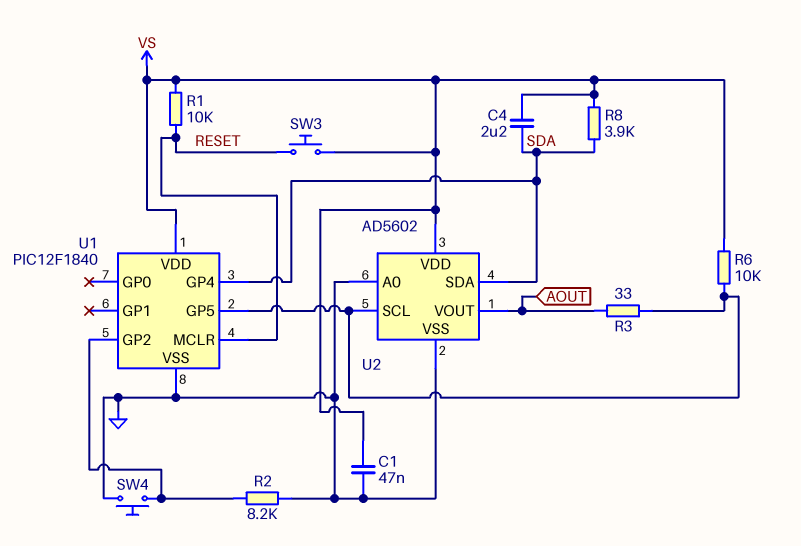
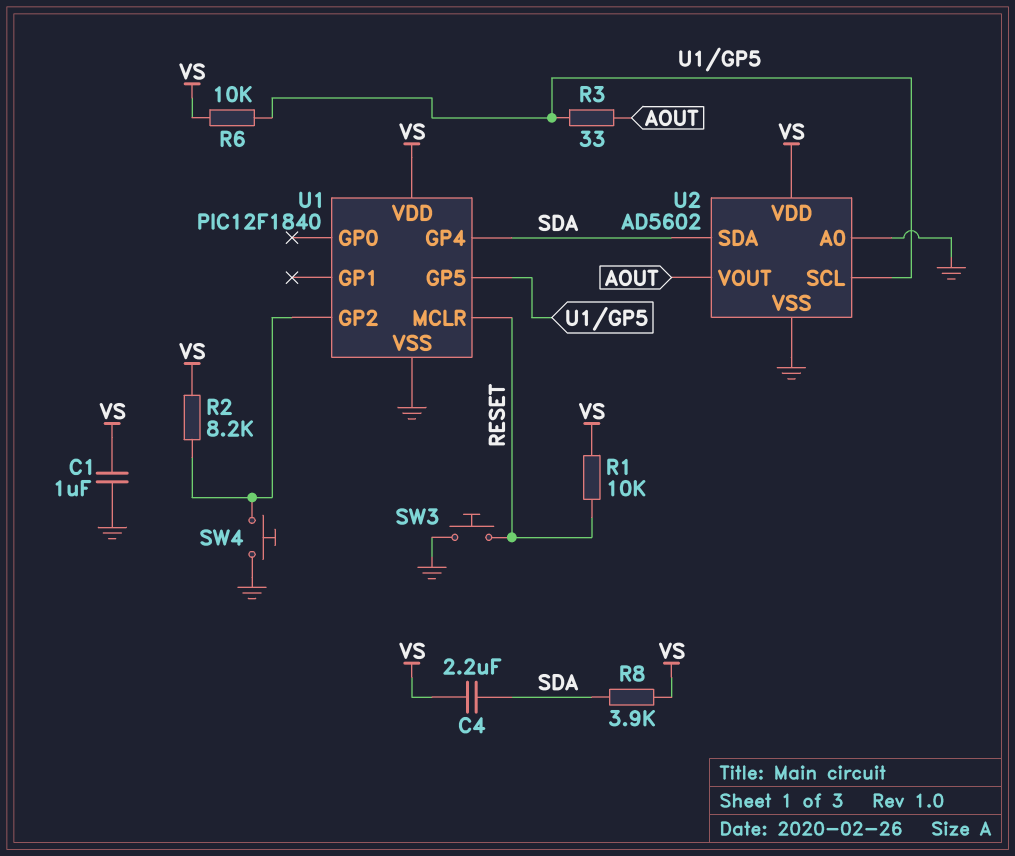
C1: 47nF (GND, VS) -> 1uF (GND, VS)
R2: 8.2k (GND, U1/GP2) -> 8.2k (U1/GP2, VS)
SW3: button (RESET, VS) -> button (GND, RESET)

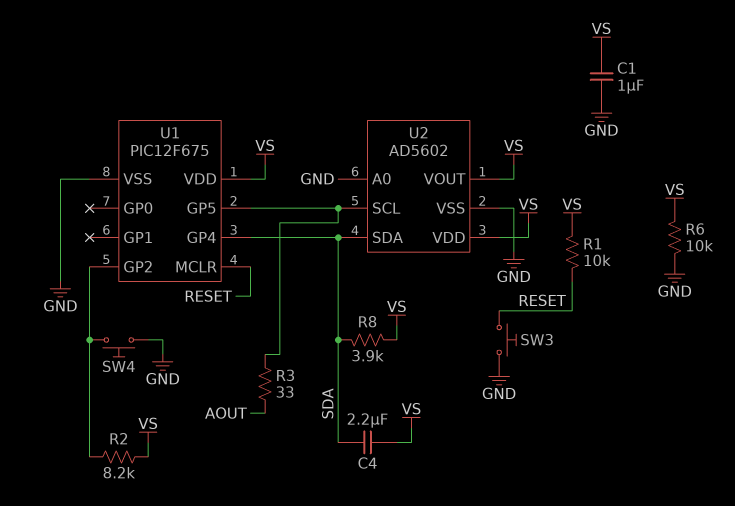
R6: 10k (U1/GP5, VS) -> 10k (GND, VS)
U1: PIC12F1840 -> PIC12F675
U2 pin VOUT: AOUT -> VS

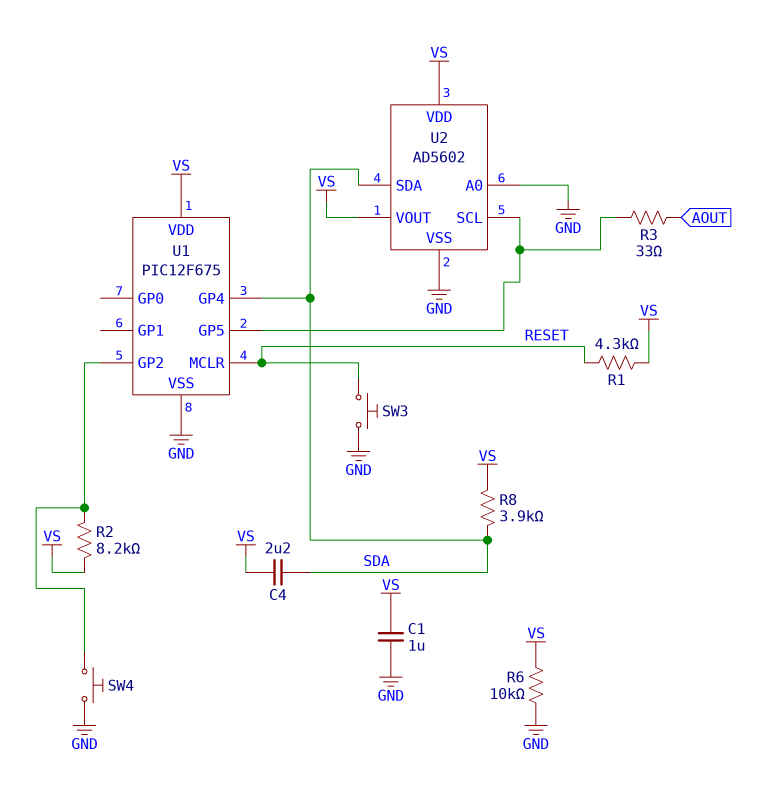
R1: 10k (RESET, VS) -> 4.3k (RESET, VS)

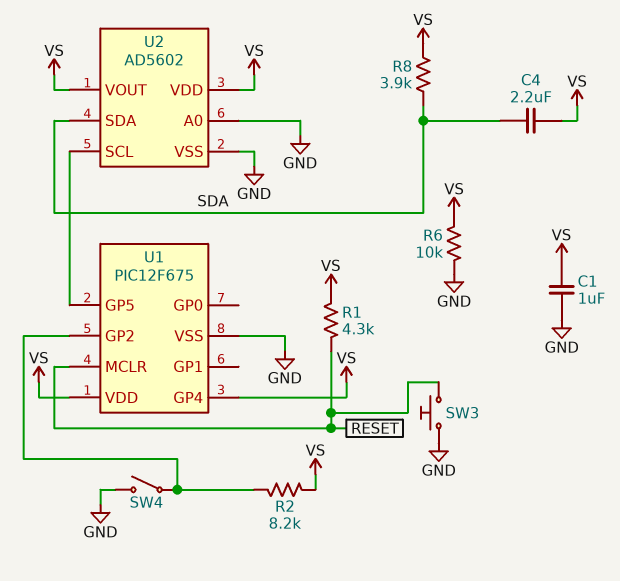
R3: 33 (AOUT, U1/GP5) -> none
SW4: button (GND, U1/GP2) -> switch (GND, U1/GP2)
U1 pin GP4: SDA -> VS

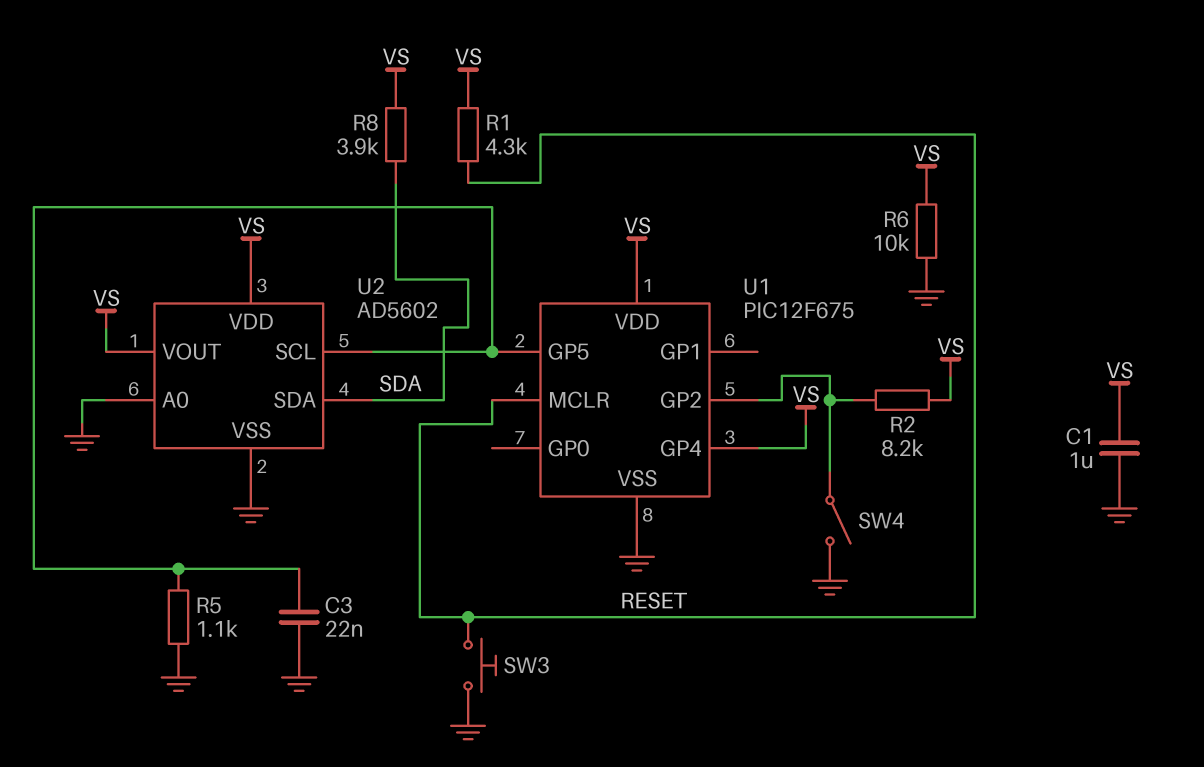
C3: none -> 22nF (GND, U1/GP5)
C4: 2.2uF (SDA, VS) -> none
R5: none -> 1.1k (GND, U1/GP5)

